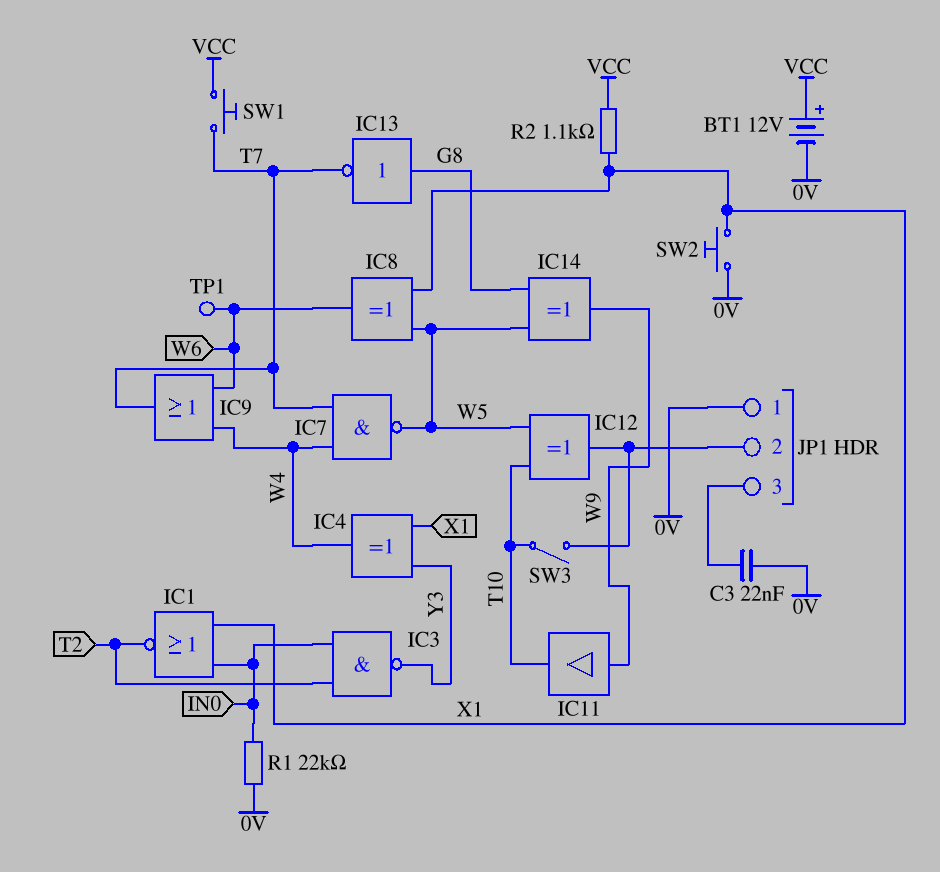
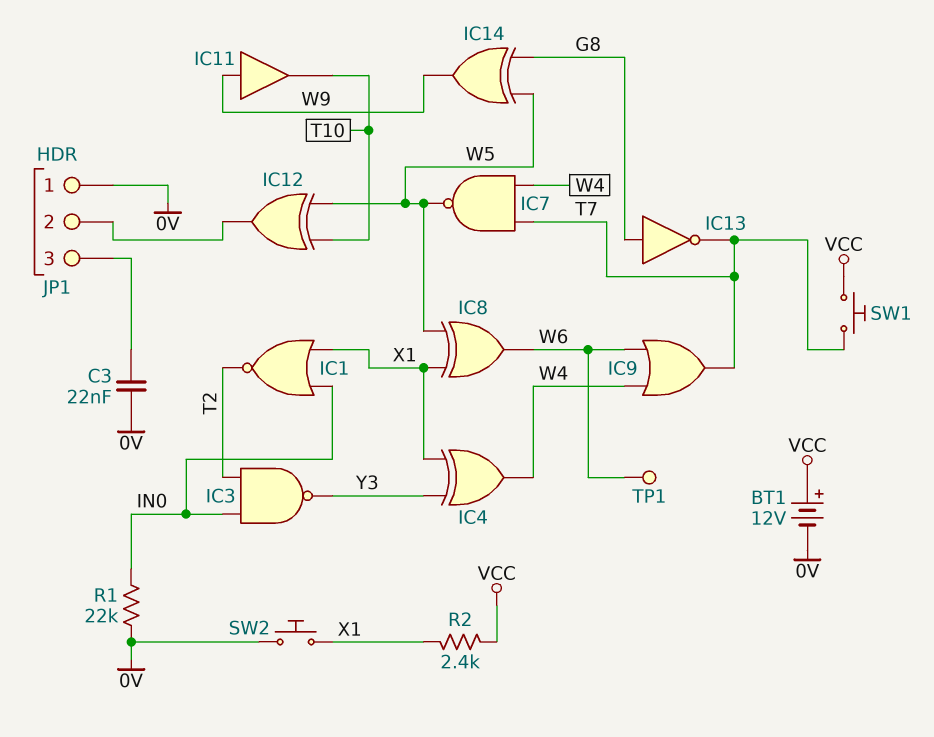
R2: 1.1k (VCC, X1) -> 2.4k (VCC, X1)
SW3: switch (JP1/2, T10) -> none

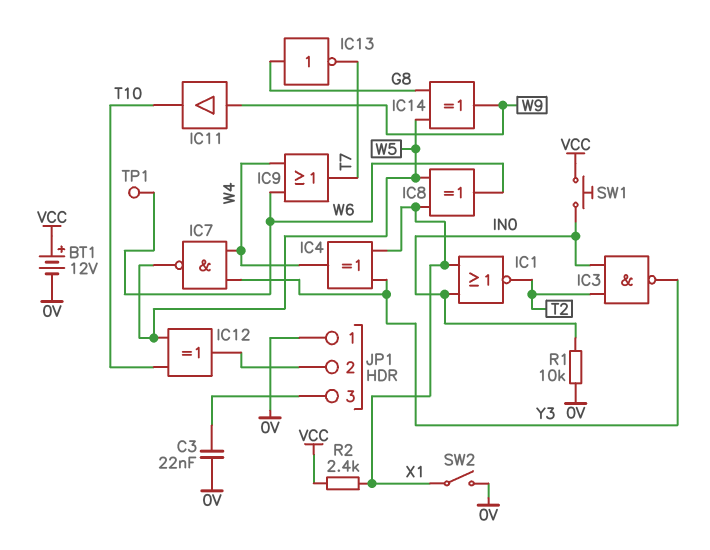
IC7: NAND (in T7, in W4, out W5) -> NAND (in W4, in Y3, out W5)
R1: 22k (0V, IN0) -> 10k (0V, IN0)
SW1: button (T7, VCC) -> button (IN0, VCC)
SW2: button (0V, X1) -> switch (0V, X1)

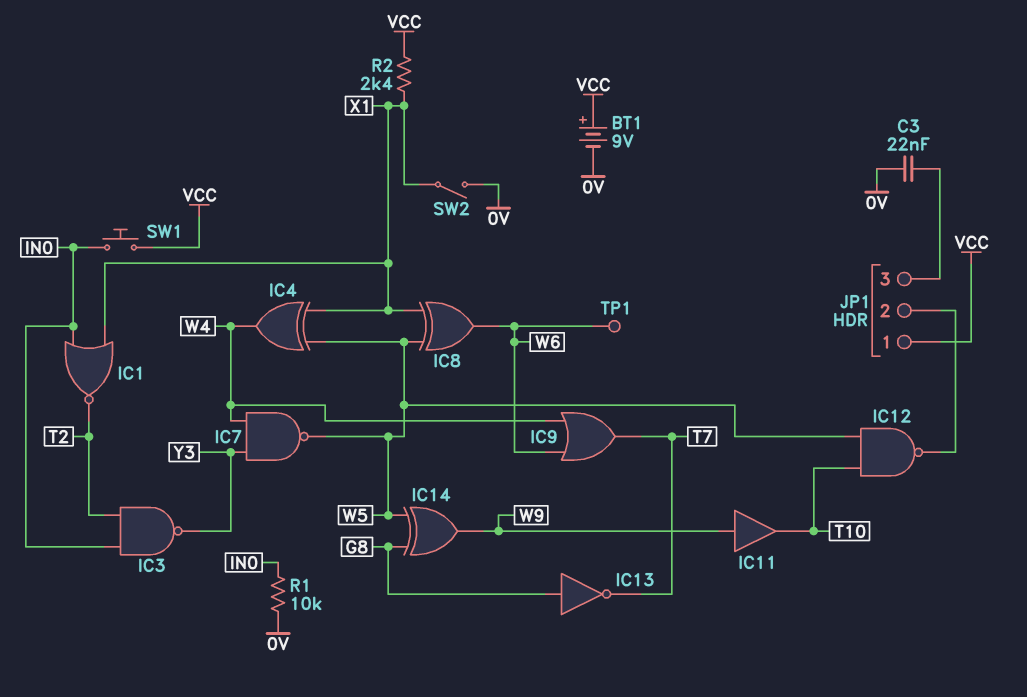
BT1: 12V (plus VCC, minus 0V) -> 9V (plus VCC, minus 0V)
IC4: XOR (in X1, in Y3, out W4) -> XOR (in W5, in X1, out W4)
IC12: XOR (in T10, in W5, out JP1/2) -> NAND (in T10, in W5, out JP1/2)
JP1 pin 1: 0V -> VCC

